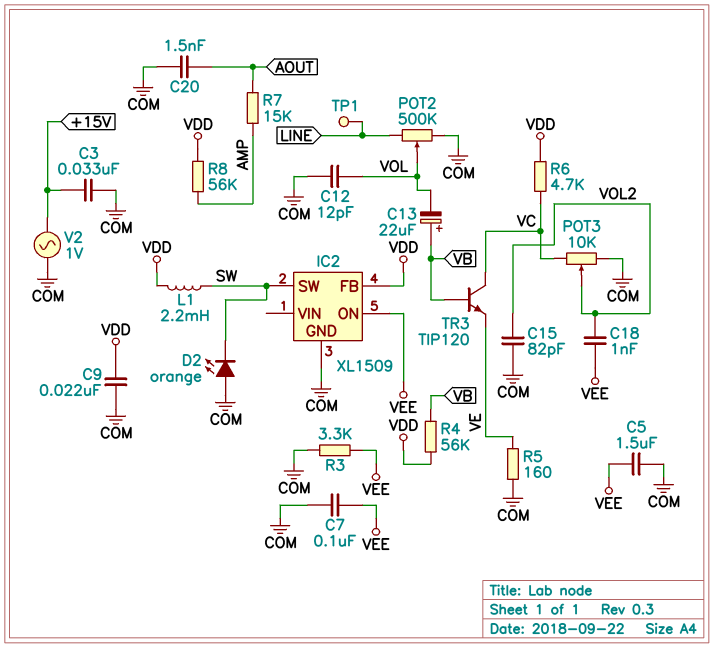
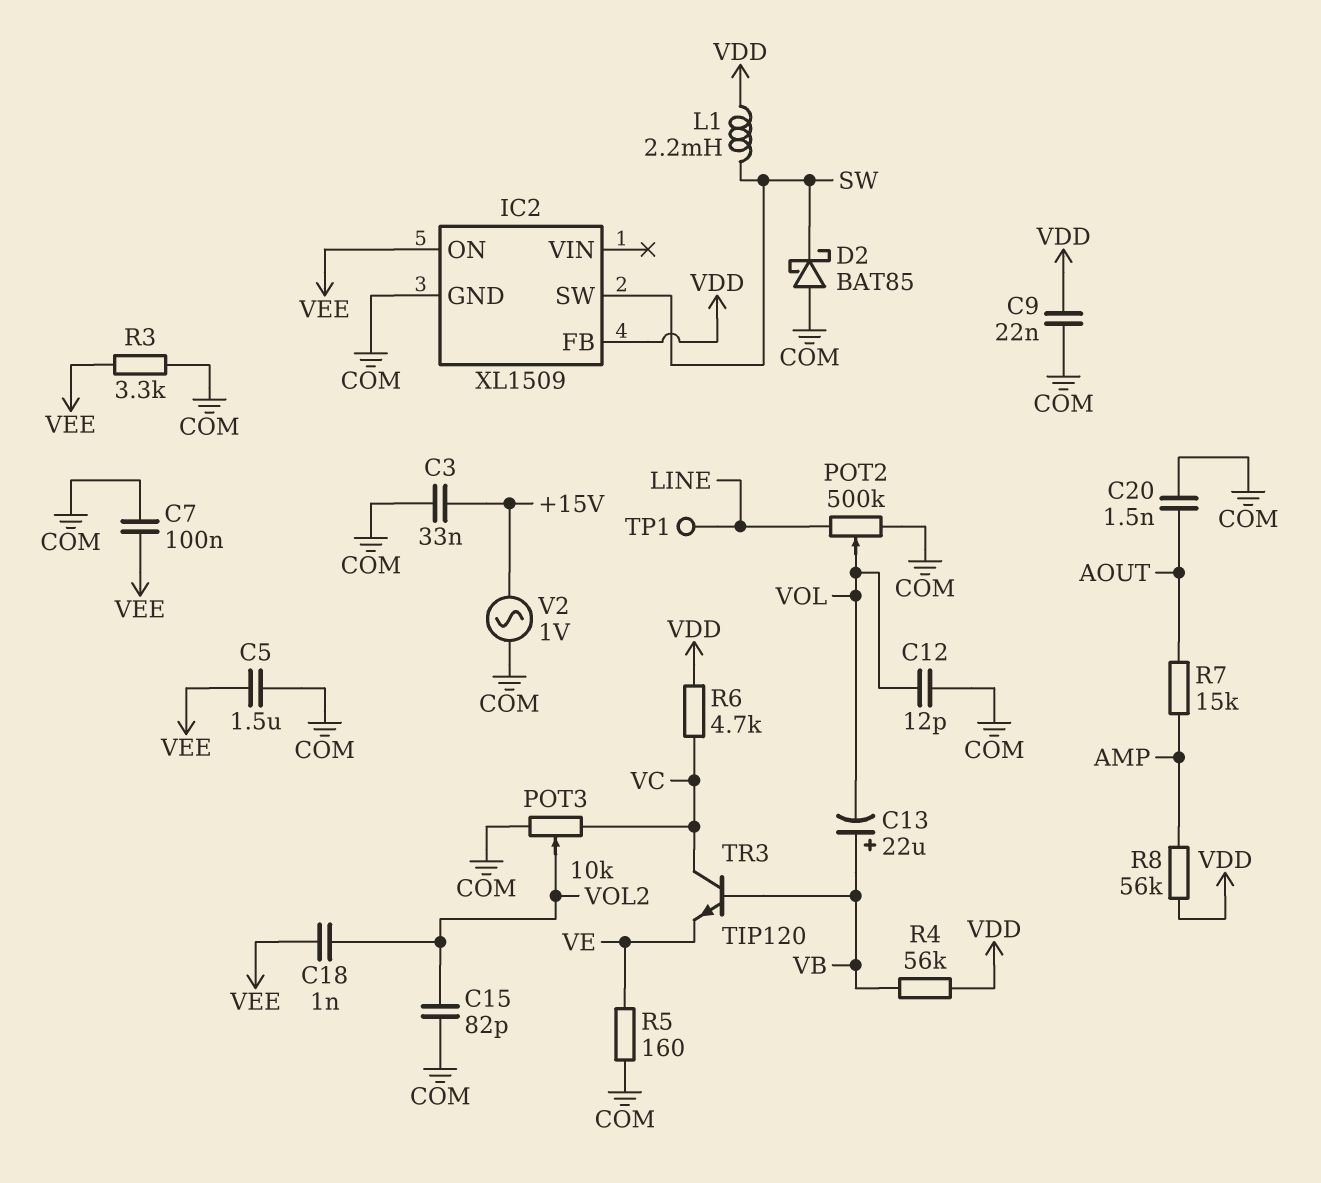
D2: LED orange (A COM, K SW) -> schottky BAT85 (A COM, K SW)

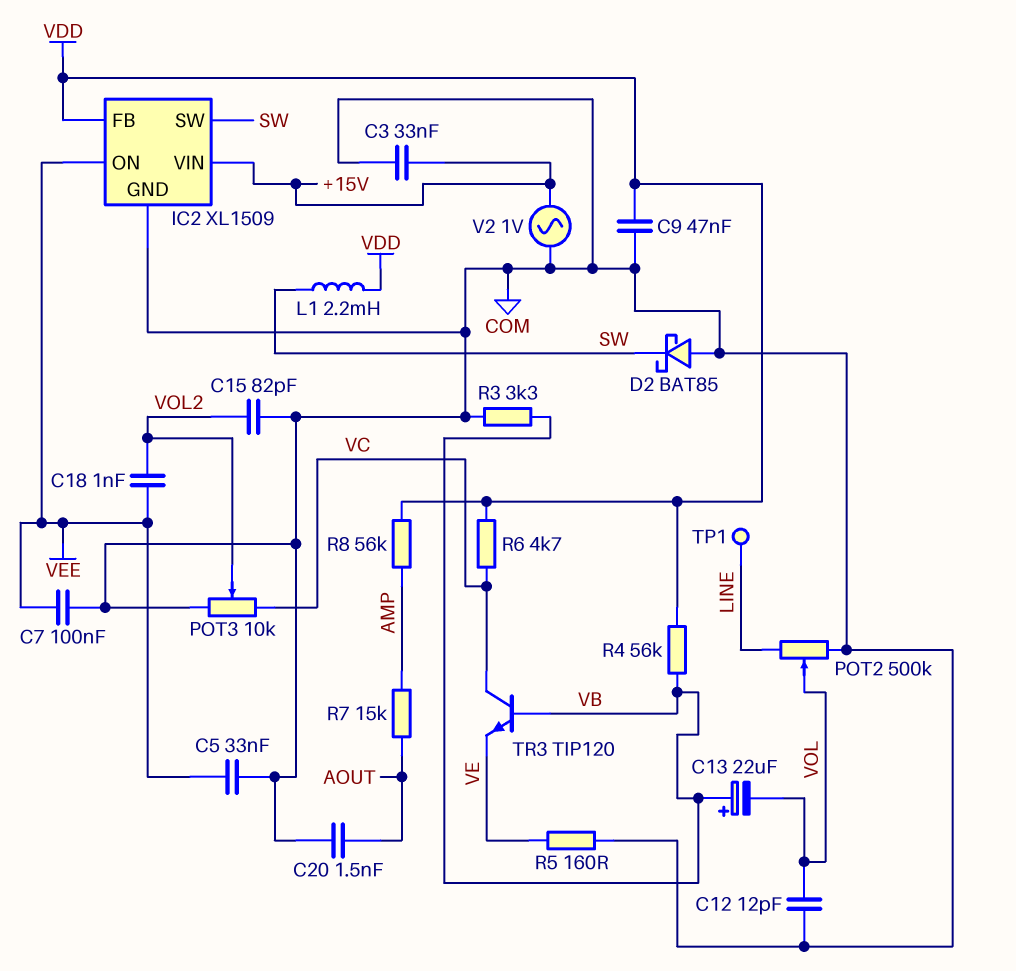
C5: 1.5uF (COM, VEE) -> 33nF (COM, VEE)
C9: 22nF (COM, VDD) -> 47nF (COM, VDD)
IC2 pin VIN: none -> +15V
R3: 3.3k (COM, VEE) -> 3.3k (COM, VB)

